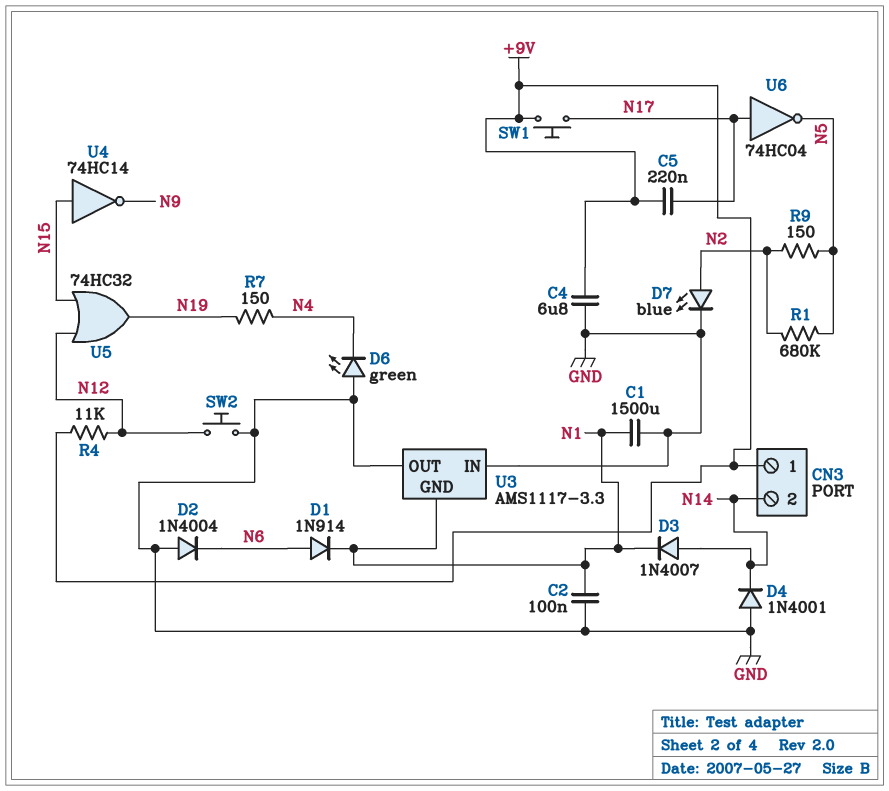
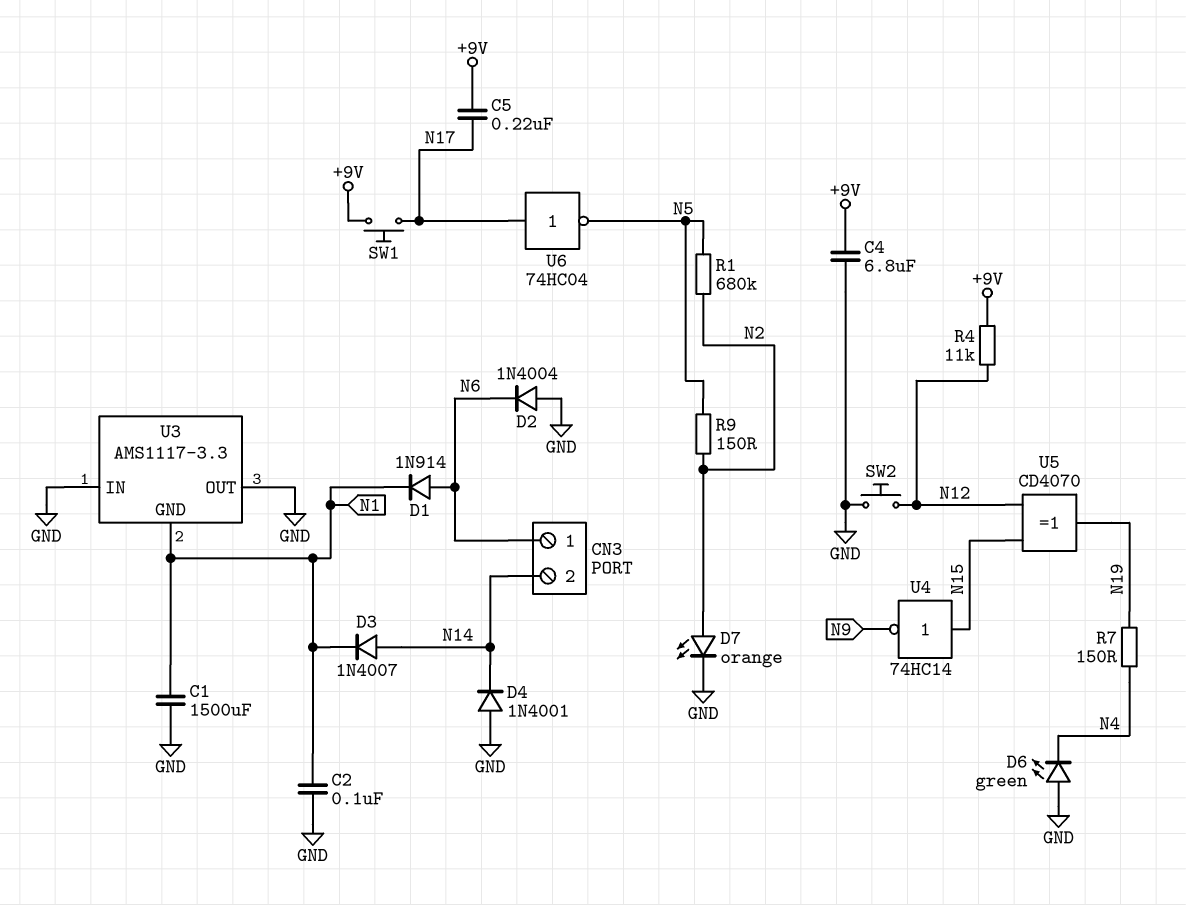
CN3 pin 1: +9V -> N6
D7: LED blue (A N2, K GND) -> LED orange (A N2, K GND)
U5: OR 74HC32 (in N12, in N15, out N19) -> XOR CD4070 (in N12, in N15, out N19)

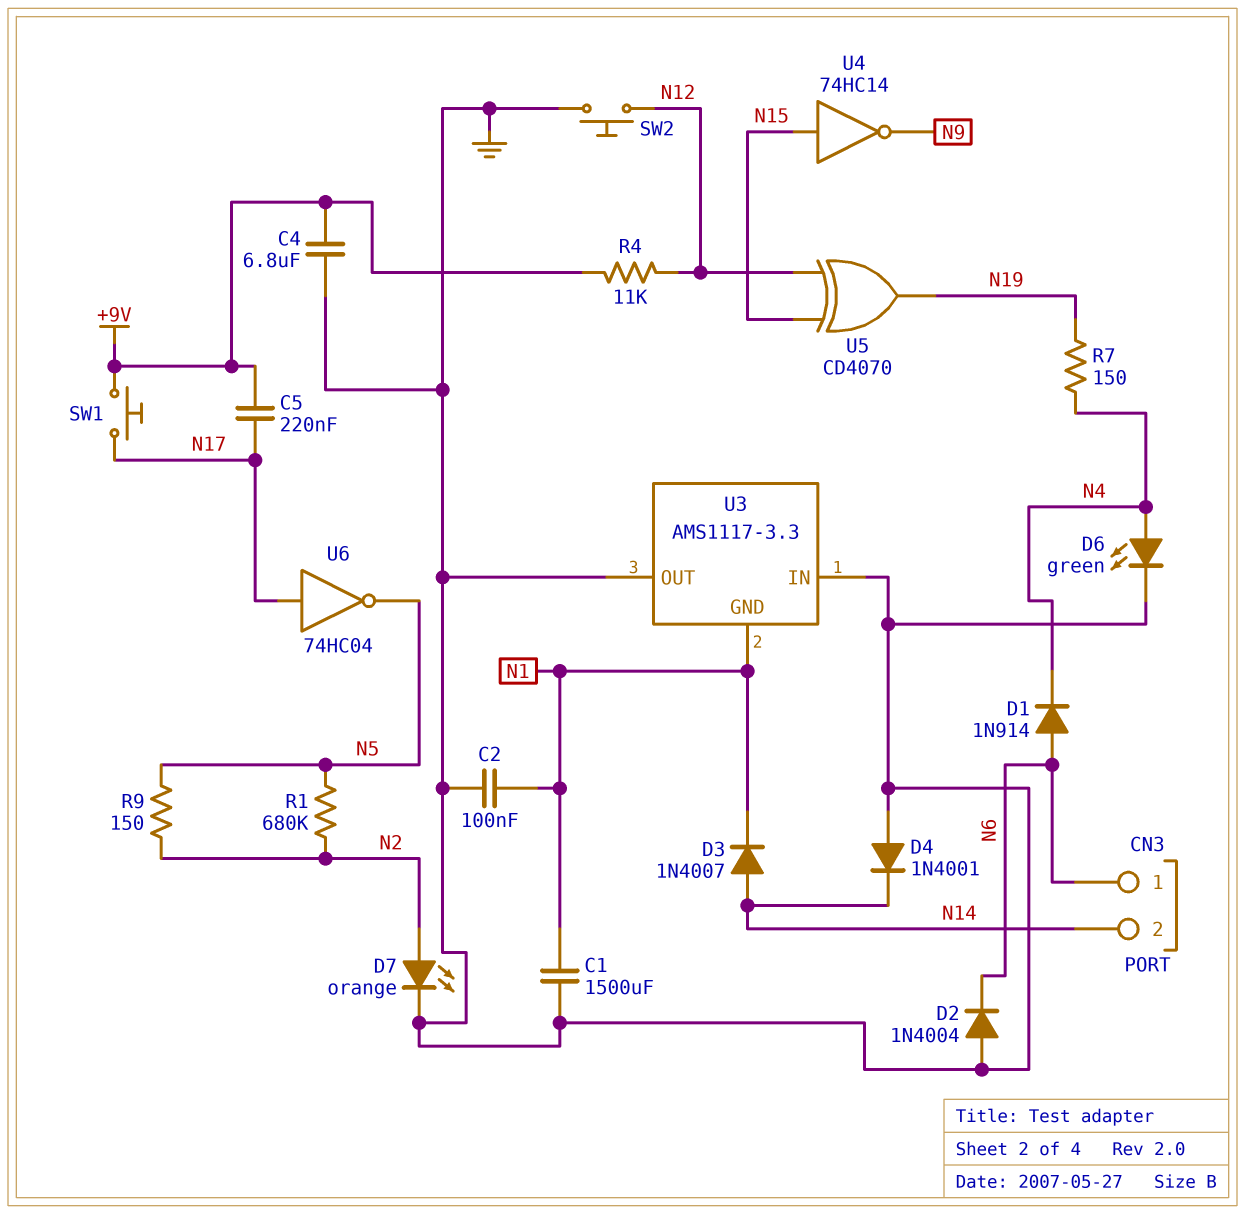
D1: diode 1N914 (A N6, K N1) -> diode 1N914 (A N6, K N4)
D6: LED green (A GND, K N4) -> LED green (A N4, K GND)

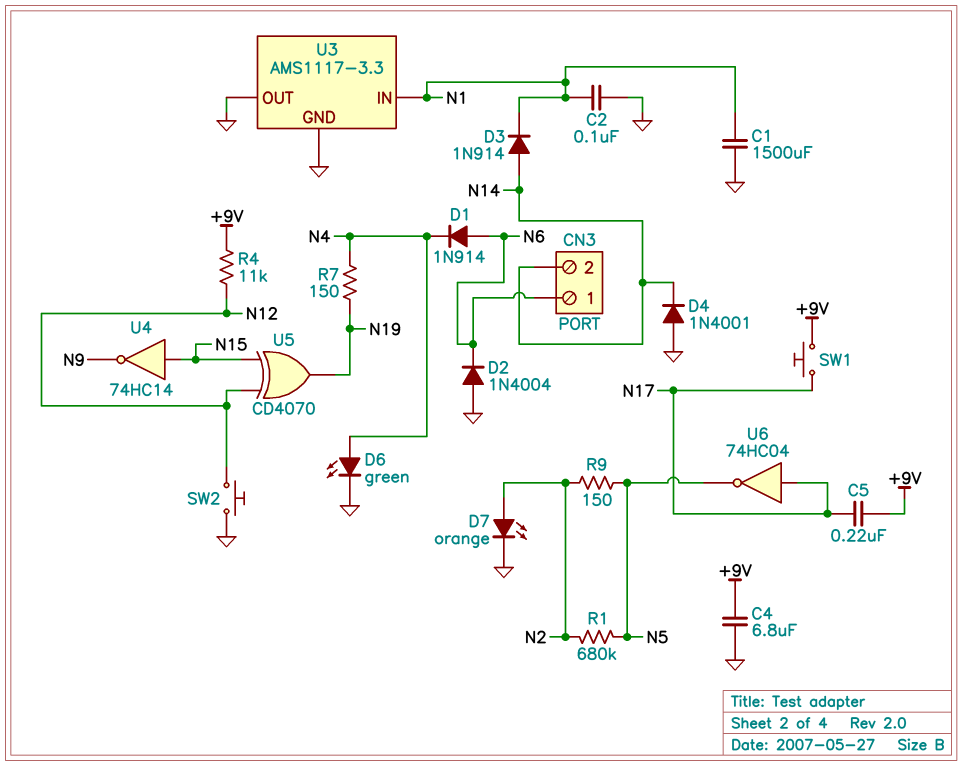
D3: diode 1N4007 (A N14, K N1) -> diode 1N914 (A N14, K N1)
U3 pin GND: N1 -> GND
U3 pin IN: GND -> N1

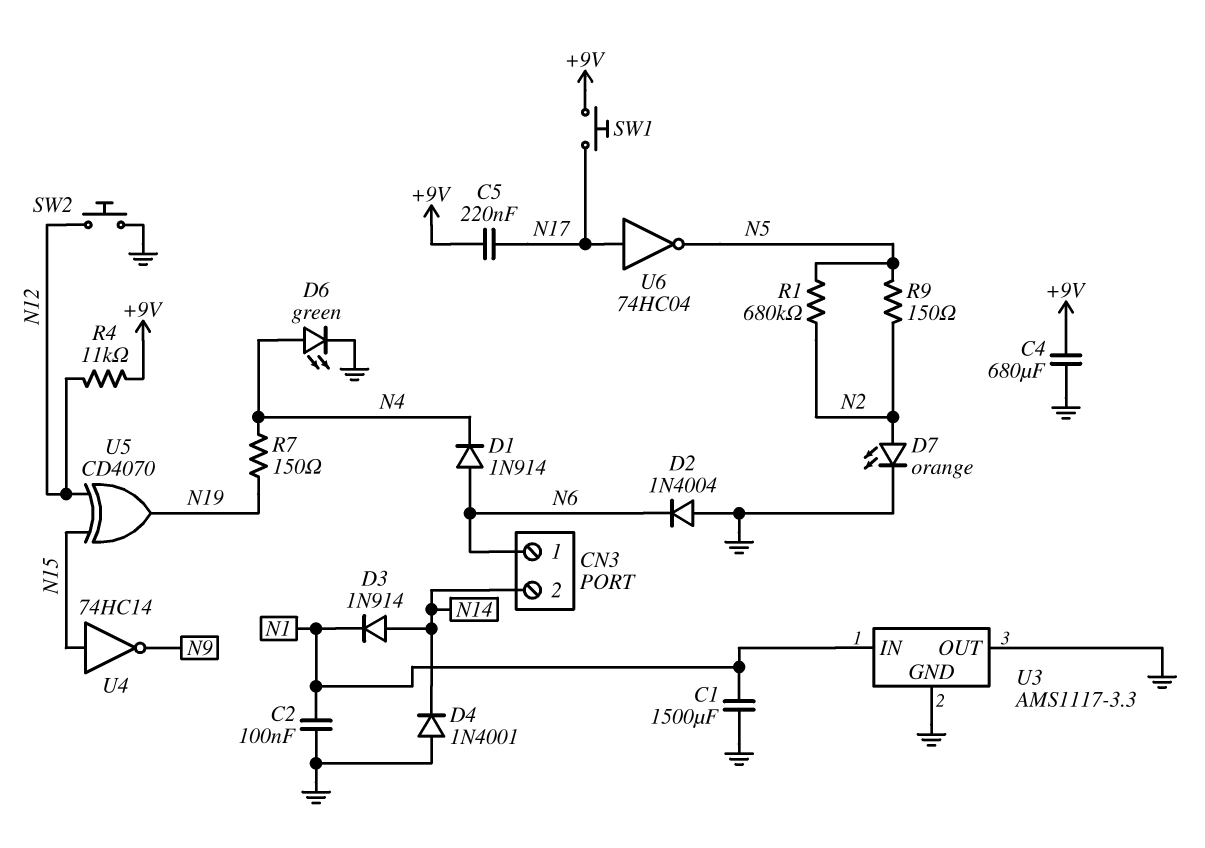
C4: 6.8uF (+9V, GND) -> 680uF (+9V, GND)

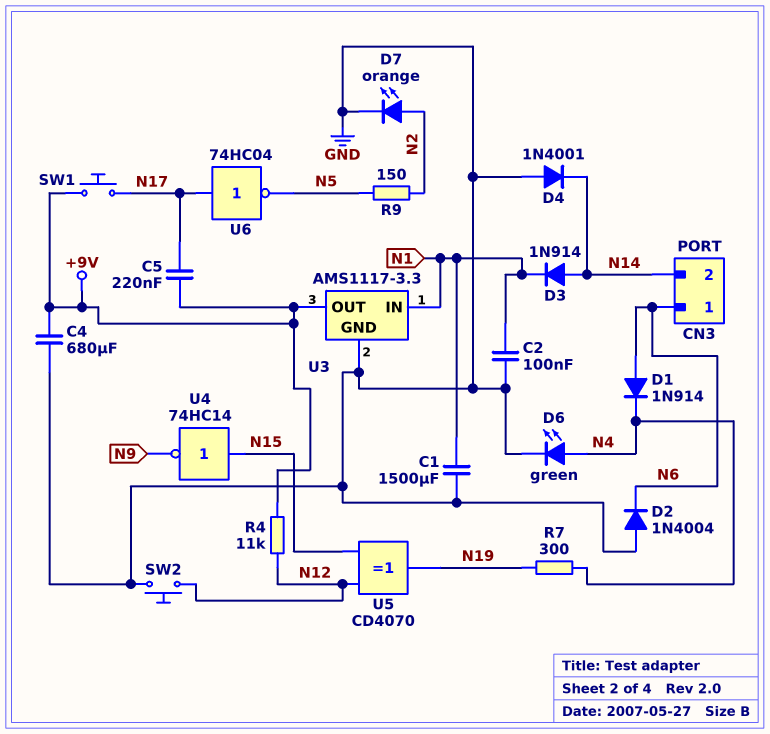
R1: 680k (N2, N5) -> none
R7: 150 (N4, N19) -> 300 (N4, N19)
U3 pin OUT: GND -> +9V

